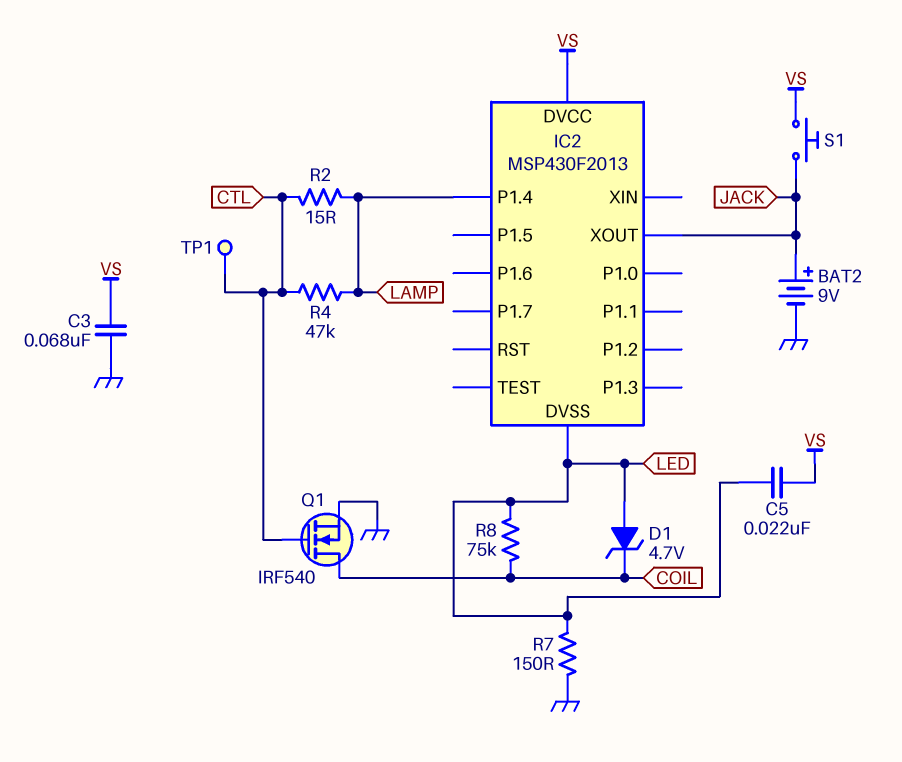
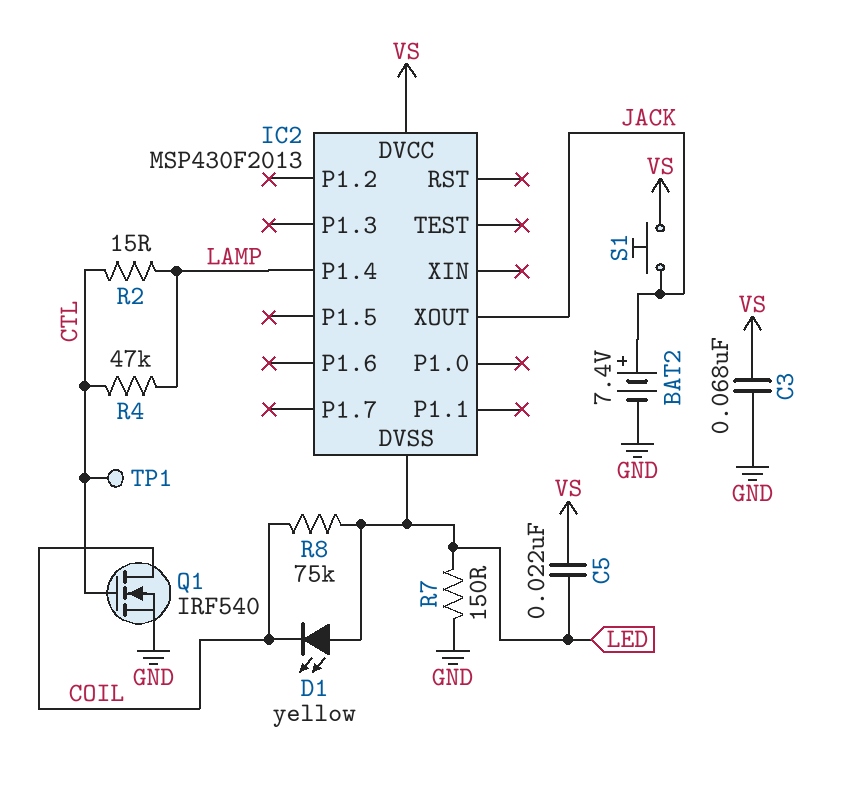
BAT2: 9V (plus JACK, minus GND) -> 7.4V (plus JACK, minus GND)
D1: zener 4.7V (A LED, K COIL) -> LED yellow (A LED, K COIL)

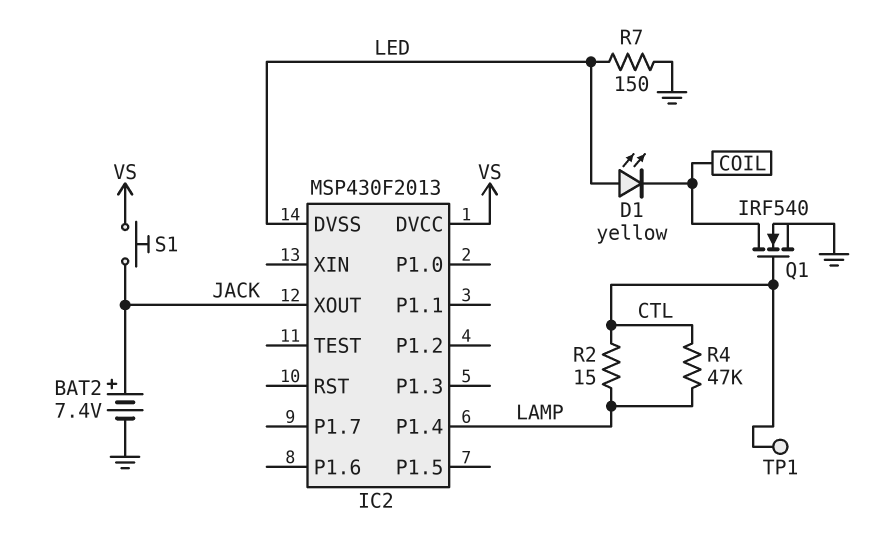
C3: 68nF (GND, VS) -> none
C5: 22nF (LED, VS) -> none
R8: 75k (COIL, LED) -> none

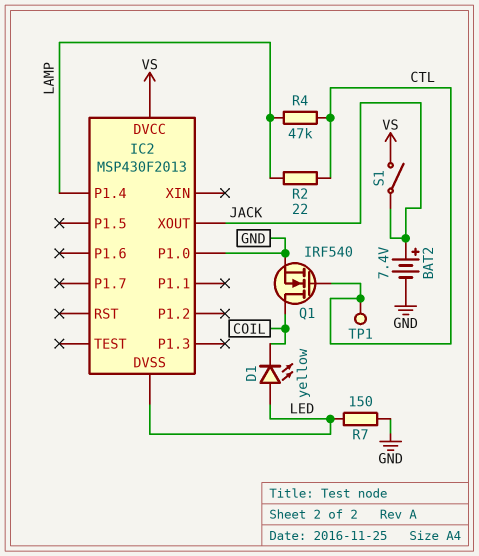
IC2 pin P1.0: none -> GND
R2: 15 (CTL, LAMP) -> 22 (CTL, LAMP)
S1: button (JACK, VS) -> switch (JACK, VS)

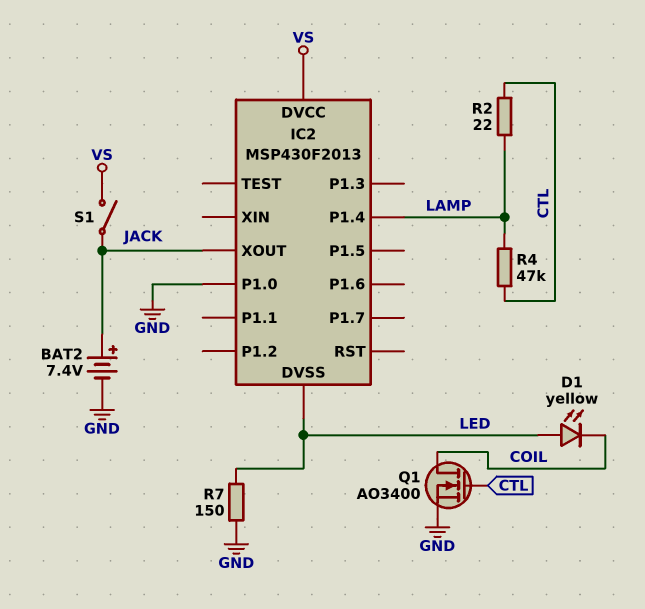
Q1: NMOS IRF540 (G CTL, D COIL, S GND) -> NMOS AO3400 (G CTL, D COIL, S GND)
TP1: test point (CTL) -> none

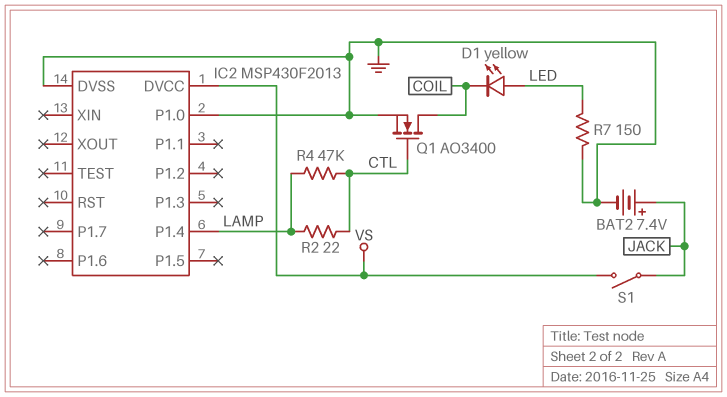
IC2 pin DVSS: LED -> GND
IC2 pin XOUT: JACK -> none

